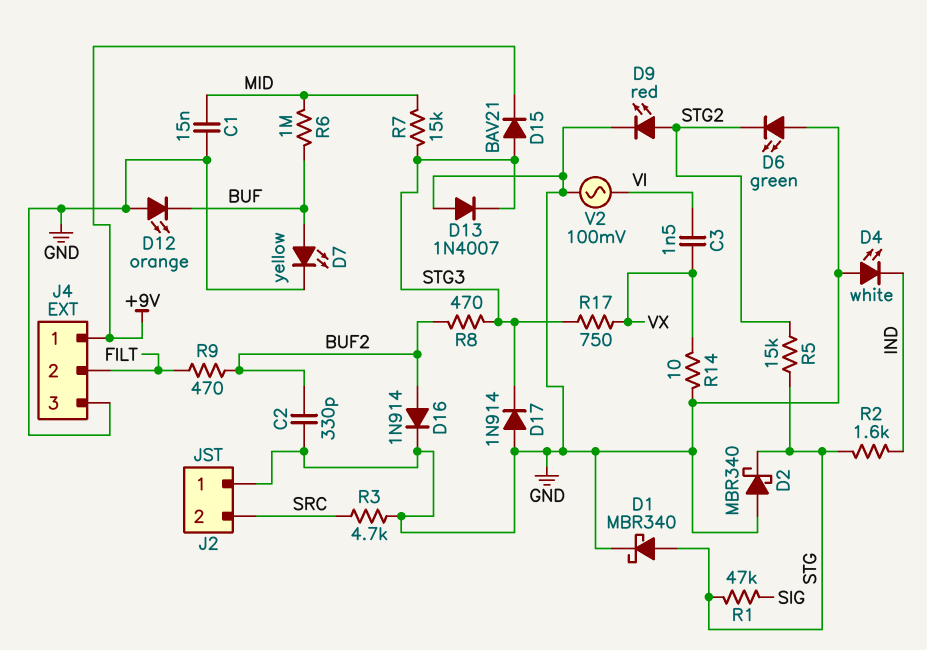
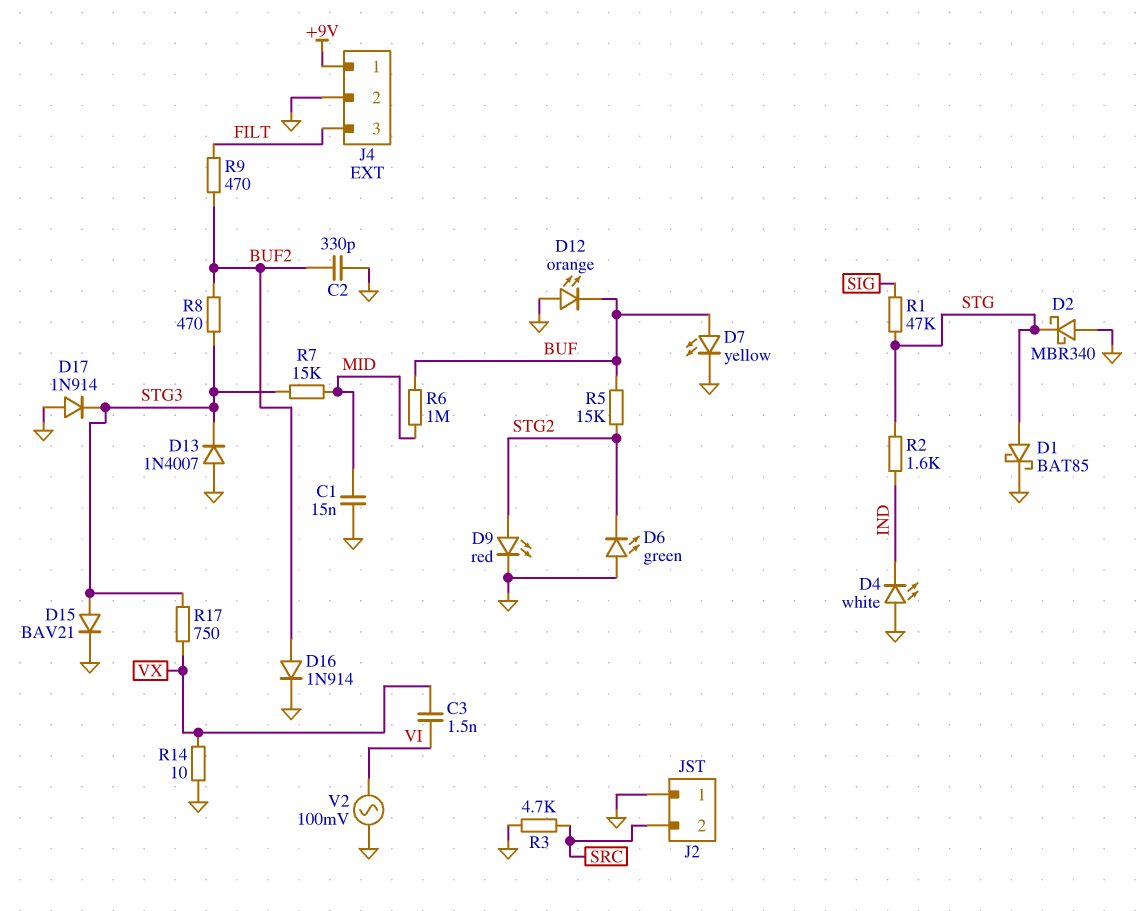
D1: schottky MBR340 (A STG, K GND) -> schottky BAT85 (A STG, K GND)
D15: diode BAV21 (A STG3, K +9V) -> diode BAV21 (A STG3, K GND)
J4 pin 2: FILT -> GND
J4 pin 3: GND -> FILT
R5: 15k (STG, STG2) -> 15k (BUF, STG2)

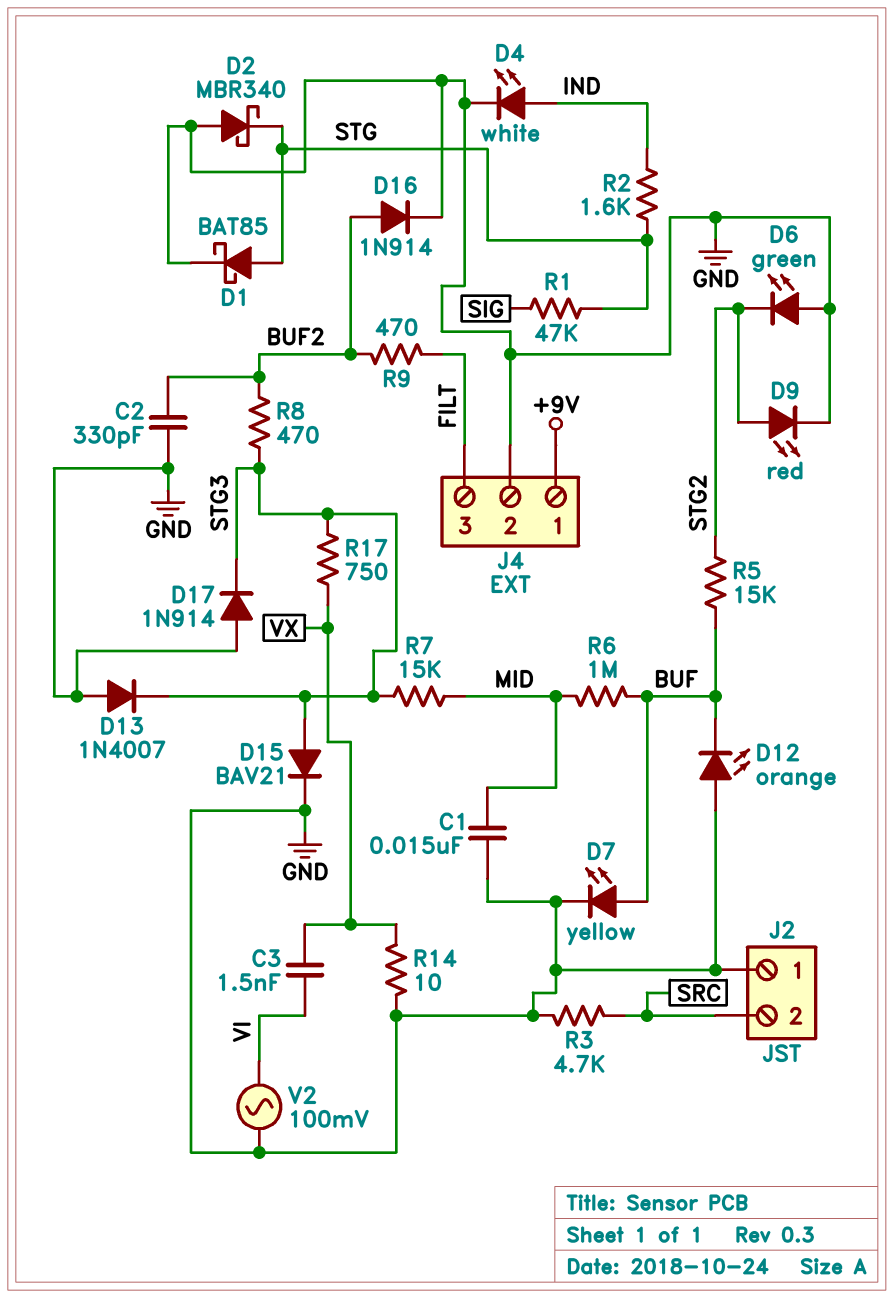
D4: LED white (A GND, K IND) -> LED white (A IND, K GND)

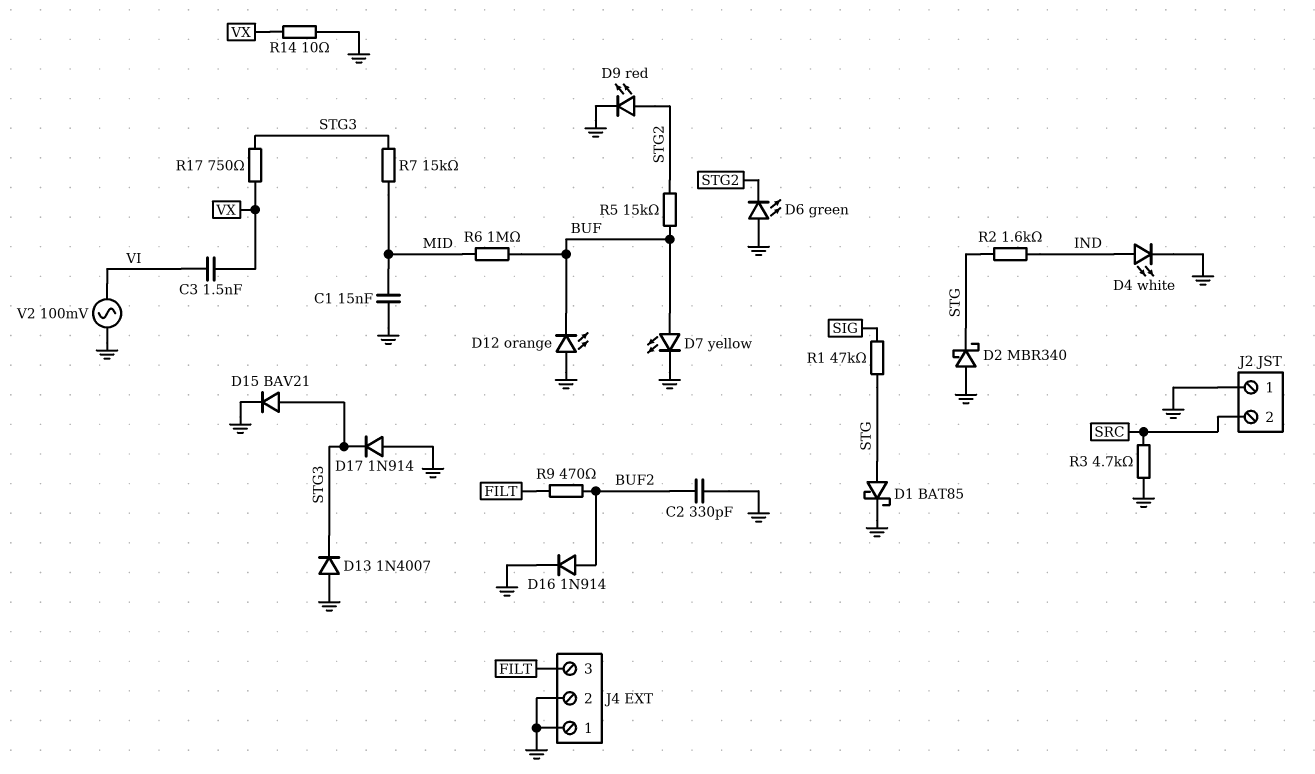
J4 pin 1: +9V -> GND
R8: 470 (BUF2, STG3) -> none

